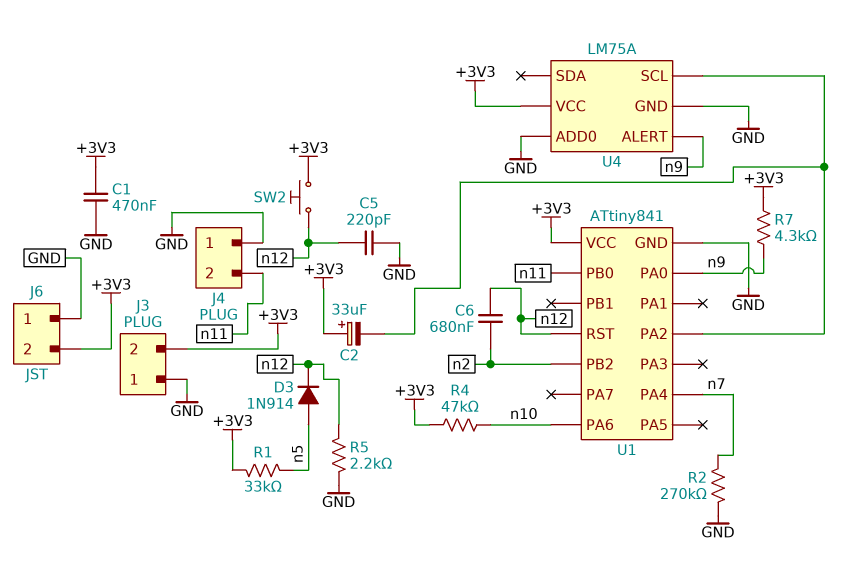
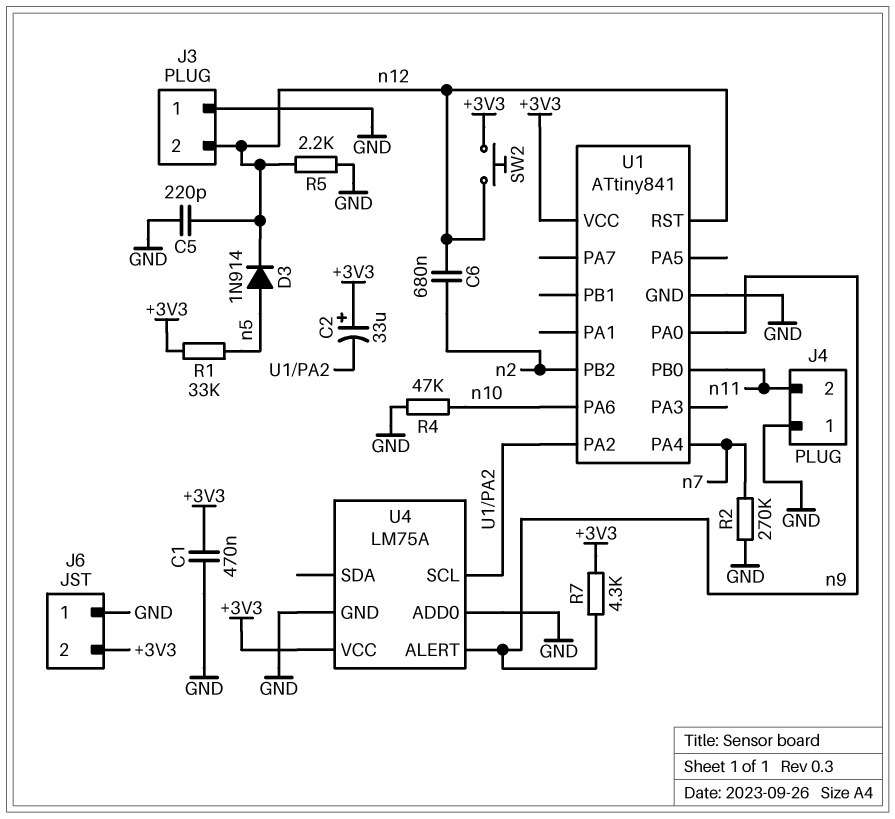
J3 pin 2: +3V3 -> n12
R4: 47k (+3V3, n10) -> 47k (GND, n10)

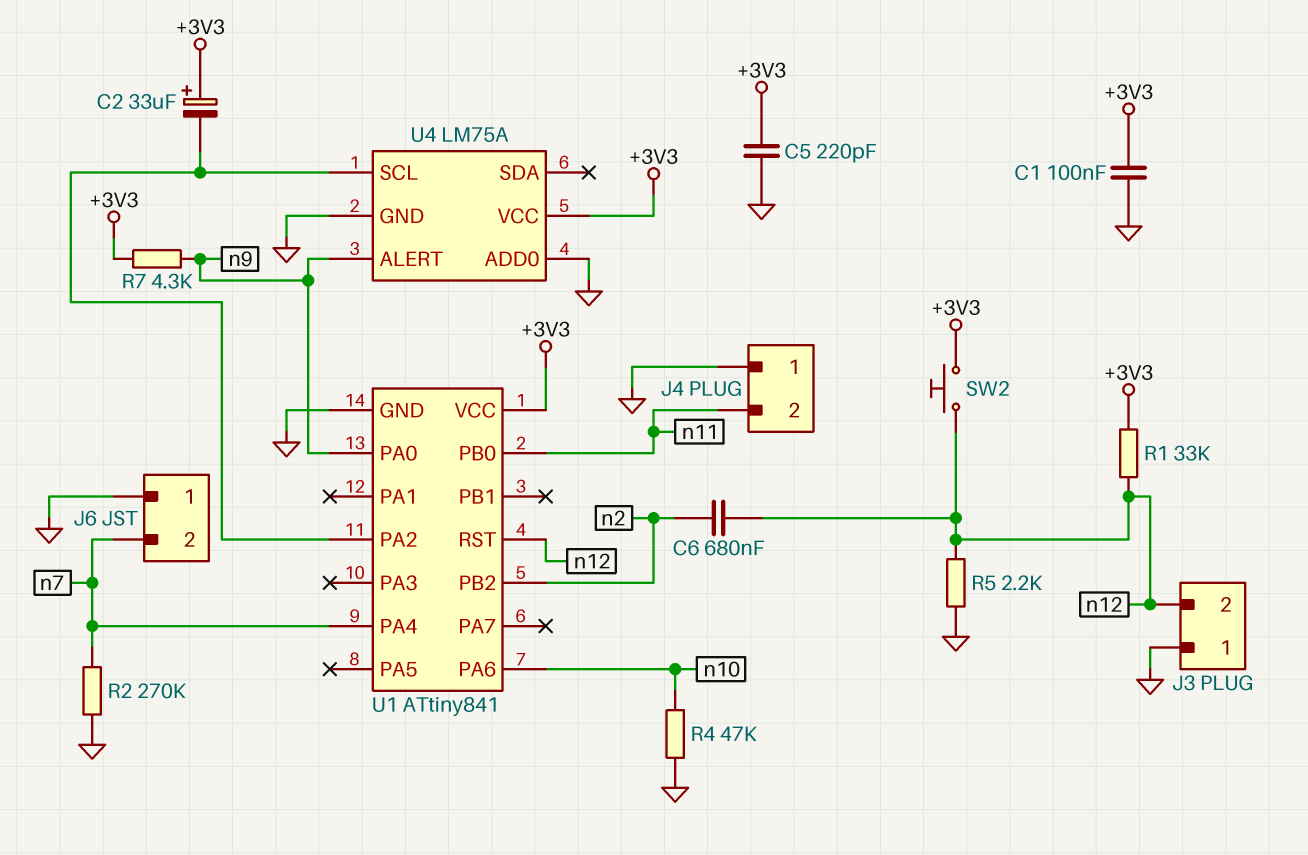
C1: 470nF (+3V3, GND) -> 100nF (+3V3, GND)
C5: 220pF (GND, n12) -> 220pF (+3V3, GND)
D3: diode 1N914 (A n5, K n12) -> none
J6 pin 2: +3V3 -> n7
R1: 33k (+3V3, n5) -> 33k (+3V3, n12)

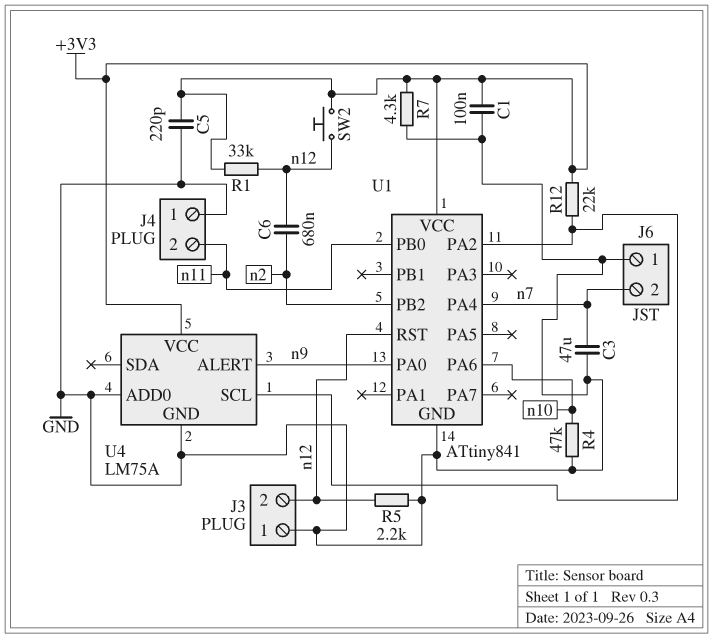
C2: 33uF (plus +3V3, minus U1/PA2) -> none
C3: none -> 47uF (GND, n7)
R2: 270k (GND, n7) -> none
R7: 4.3k (+3V3, n9) -> 4.3k (+3V3, GND)
R12: none -> 22k (+3V3, U1/PA2)

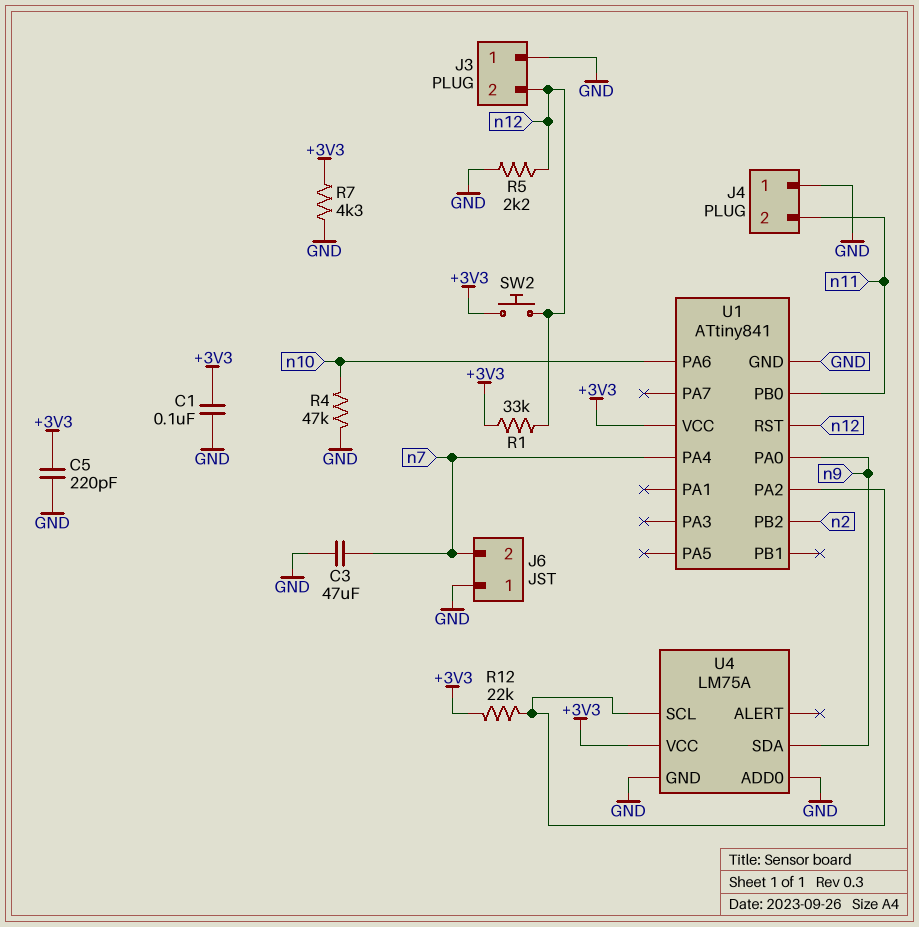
C6: 680nF (n2, n12) -> none
U4 pin ALERT: n9 -> none
U4 pin SDA: none -> n9

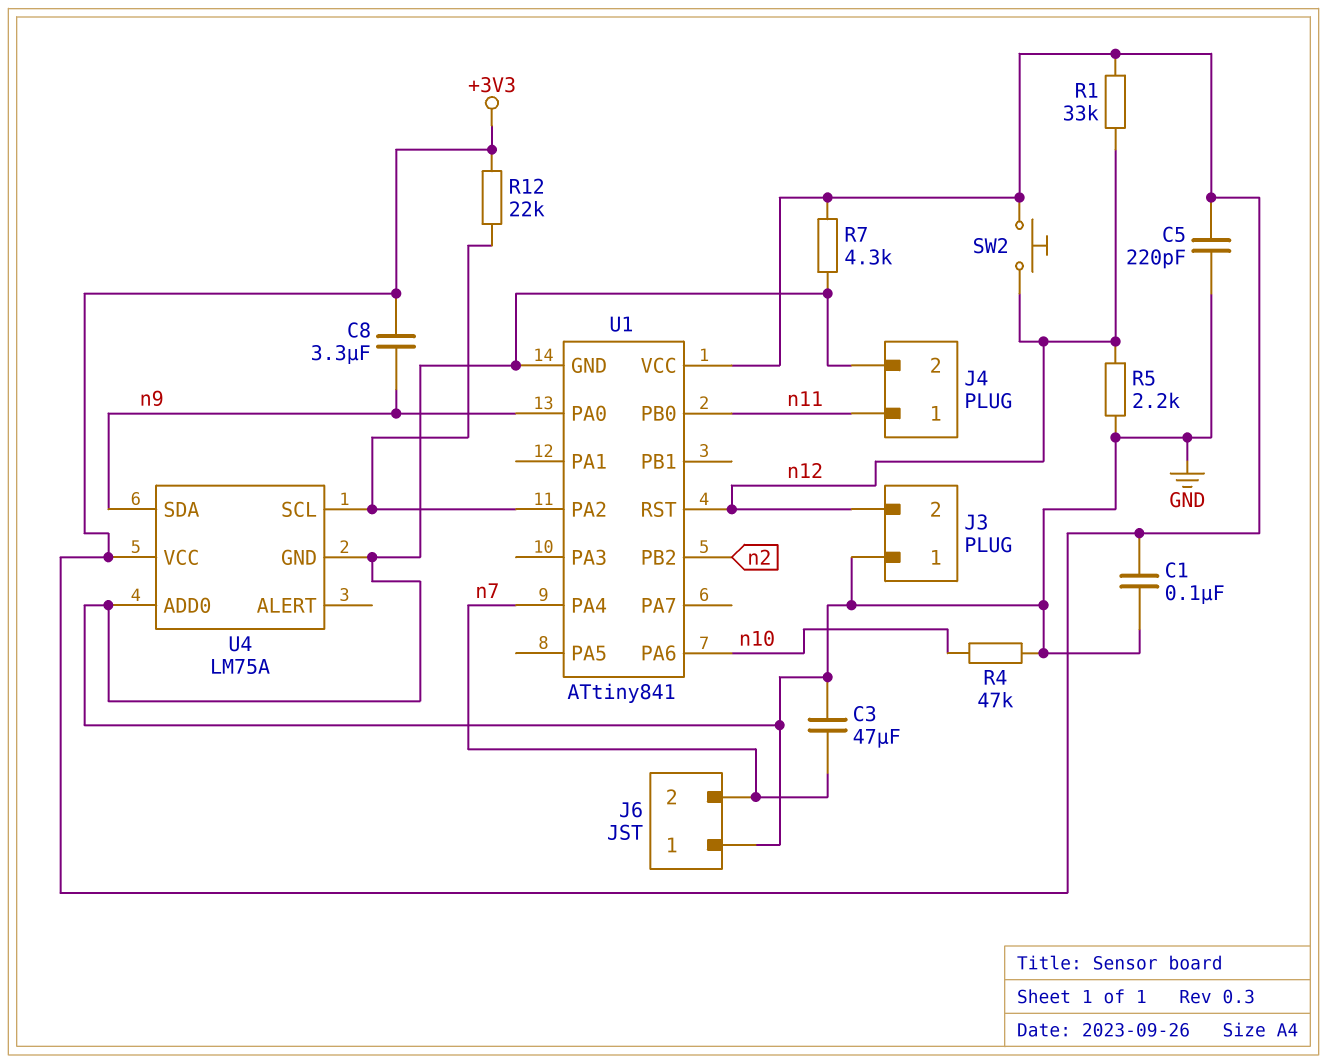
C8: none -> 3.3uF (+3V3, n9)
J4 pin 1: GND -> n11
J4 pin 2: n11 -> GND

